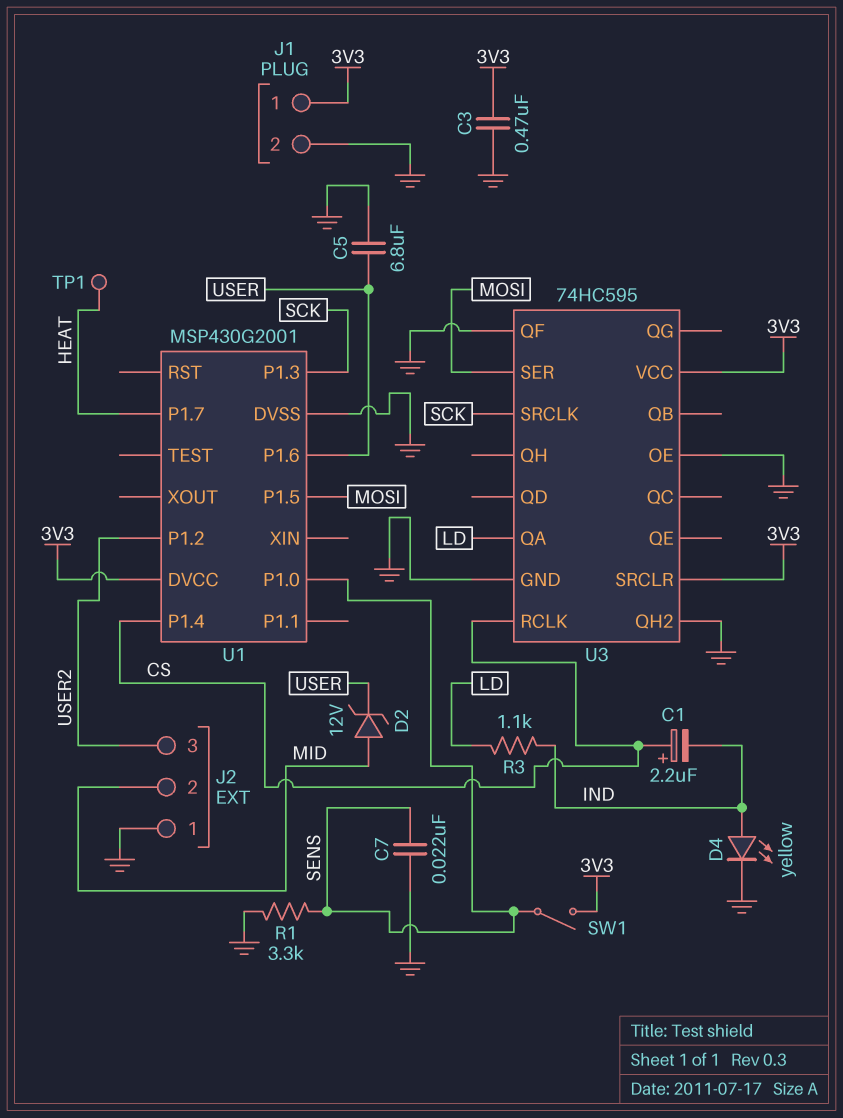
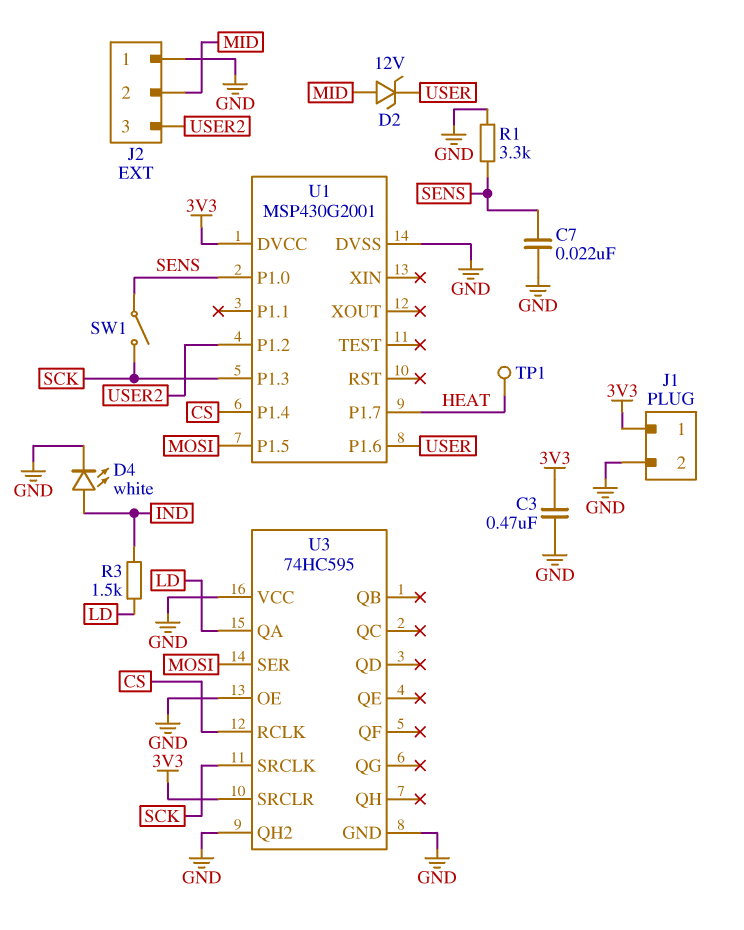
C1: 2.2uF (plus CS, minus IND) -> none
C5: 6.8uF (GND, USER) -> none
D4: LED yellow (A IND, K GND) -> LED white (A IND, K GND)
R3: 1.1k (IND, LD) -> 1.5k (IND, LD)
SW1: switch (3V3, SENS) -> switch (SCK, SENS)
U3 pin QF: GND -> none
U3 pin VCC: 3V3 -> GND

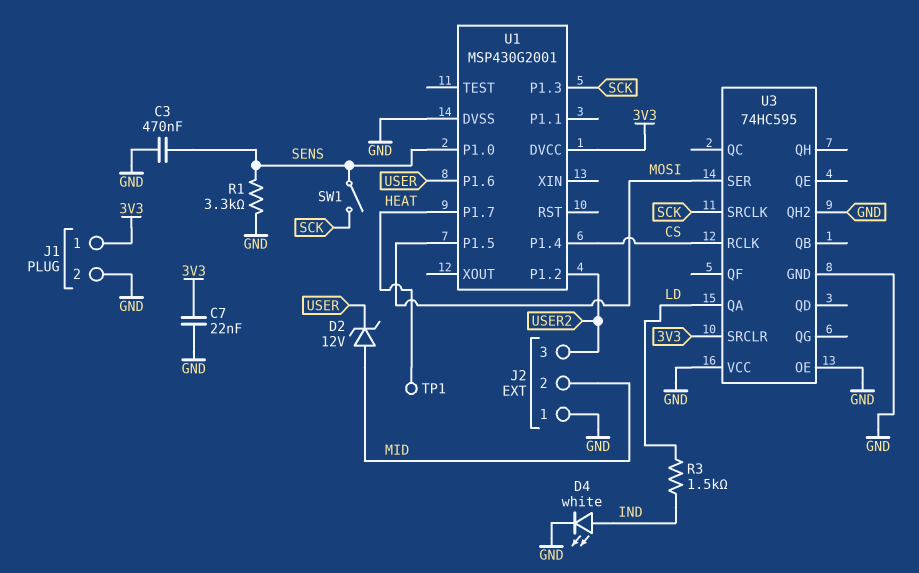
C3: 470nF (3V3, GND) -> 470nF (GND, SENS)
C7: 22nF (GND, SENS) -> 22nF (3V3, GND)

